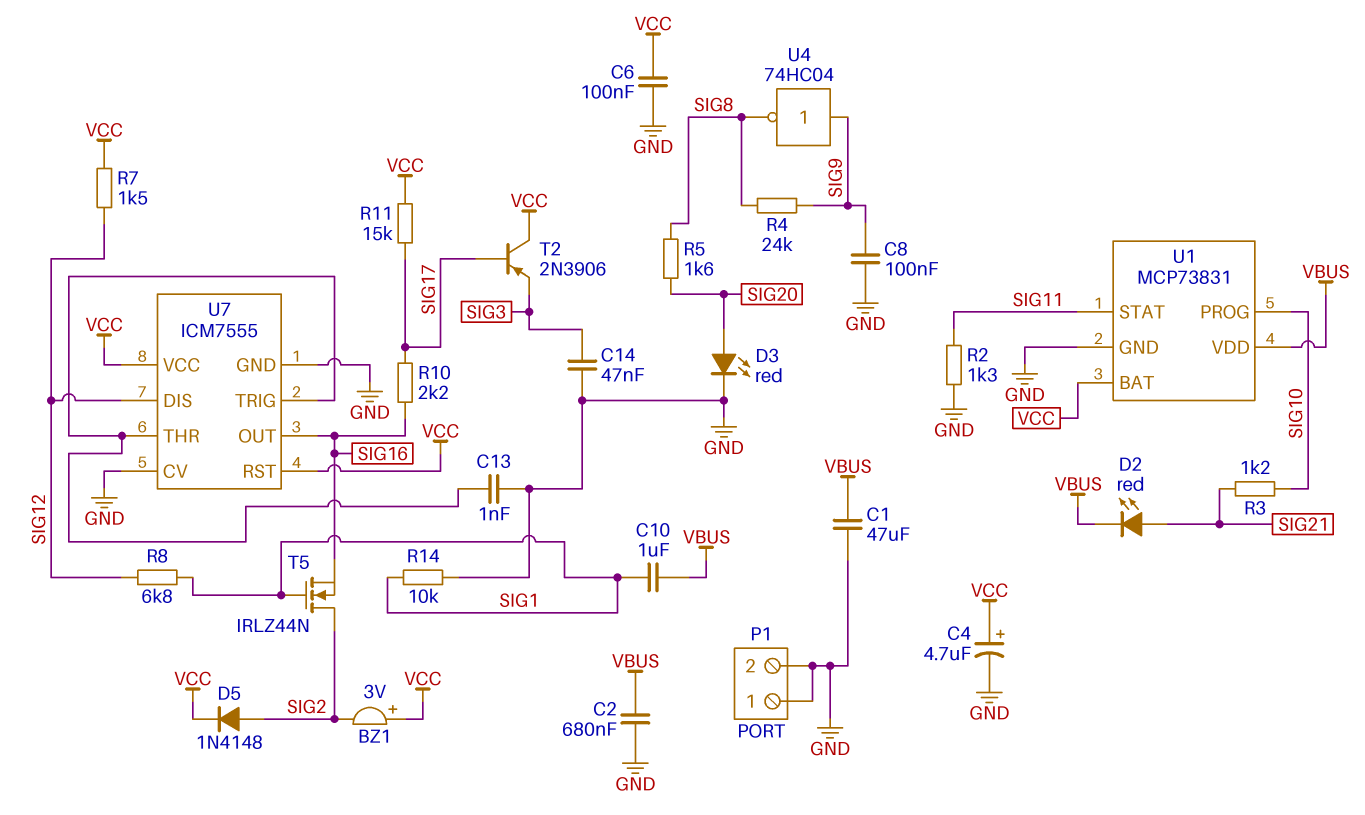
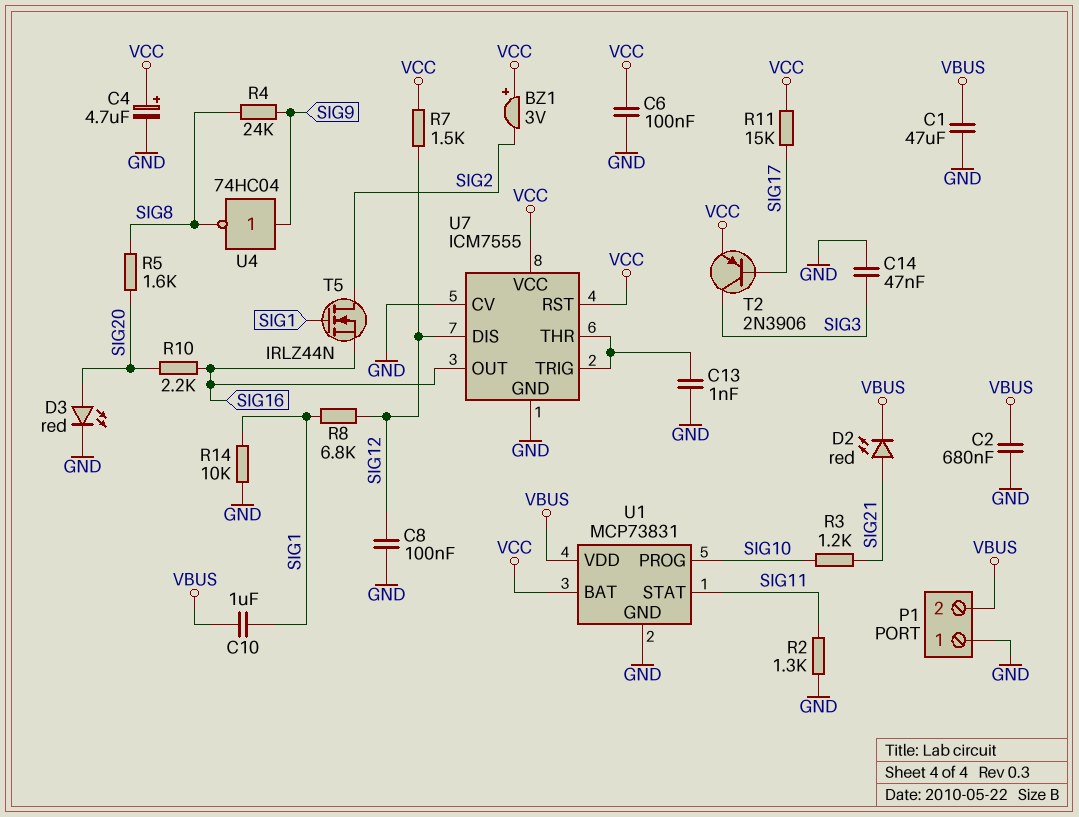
C8: 100nF (GND, SIG9) -> 100nF (GND, SIG12)
D5: diode 1N4148 (A SIG2, K VCC) -> none
P1 pin 2: GND -> VBUS
R10: 2.2k (SIG16, SIG17) -> 2.2k (SIG16, SIG20)
T2: PNP 2N3906 (B SIG17, C VCC, E SIG3) -> PNP 2N3906 (B SIG17, C SIG3, E VCC)

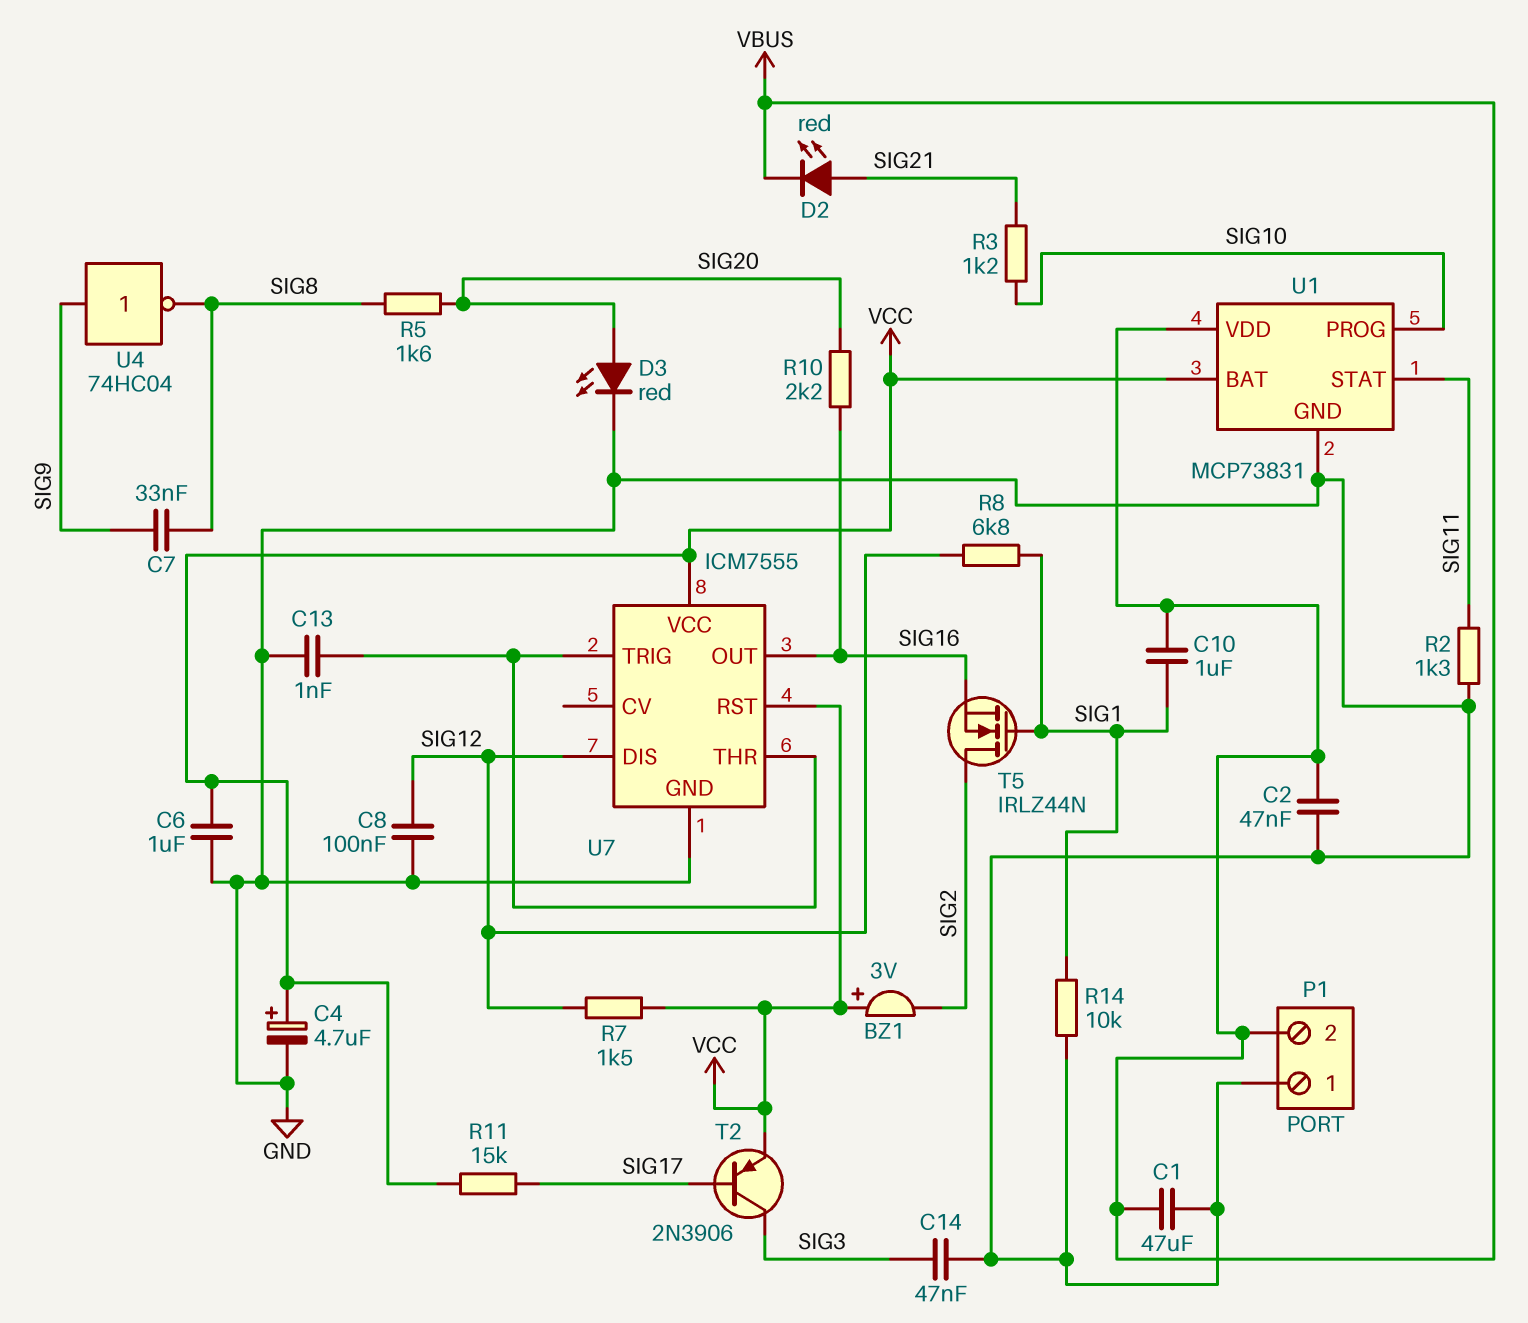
C2: 680nF (GND, VBUS) -> 47nF (GND, VBUS)
C6: 100nF (GND, VCC) -> 1uF (GND, VCC)
C7: none -> 33nF (SIG8, SIG9)
R4: 24k (SIG8, SIG9) -> none
U7 pin CV: GND -> none

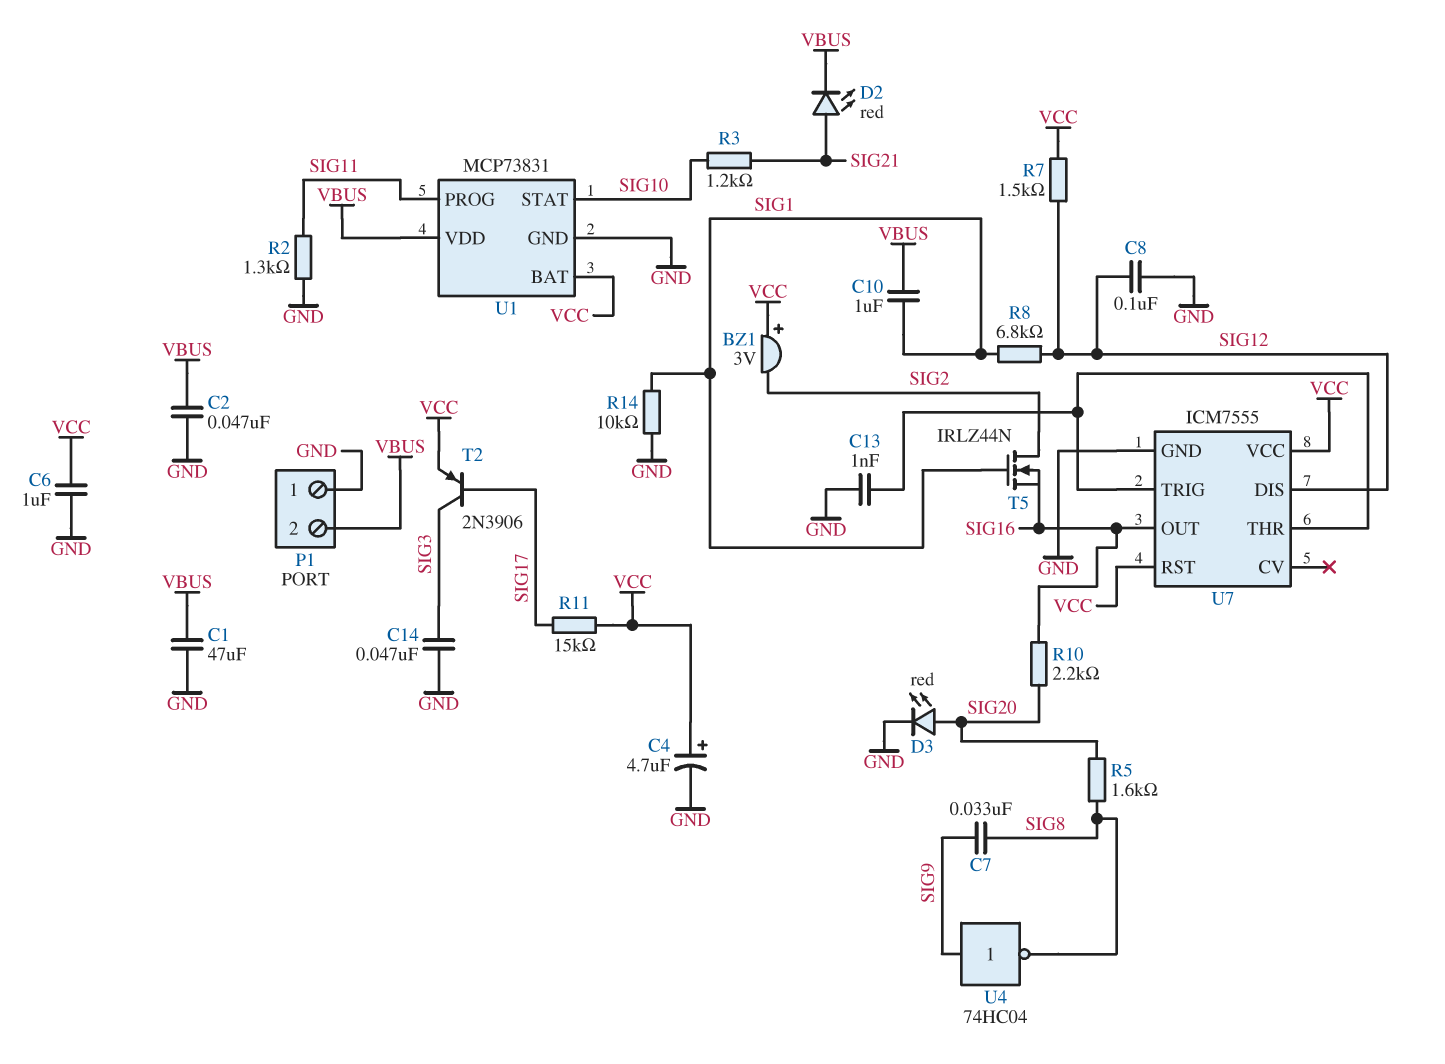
U1 pin PROG: SIG10 -> SIG11
U1 pin STAT: SIG11 -> SIG10

